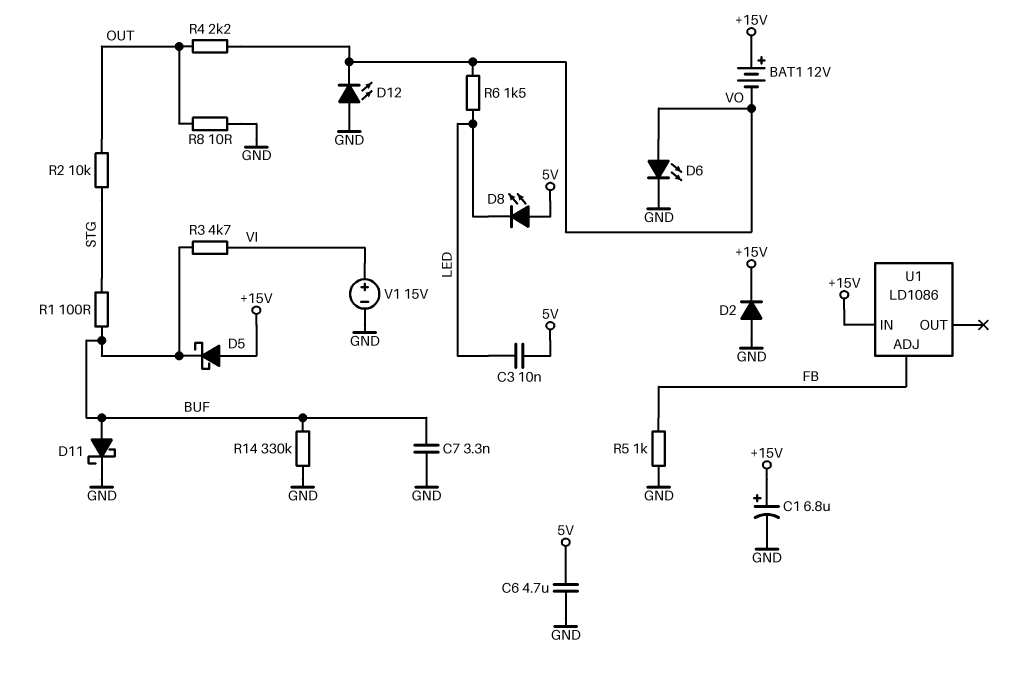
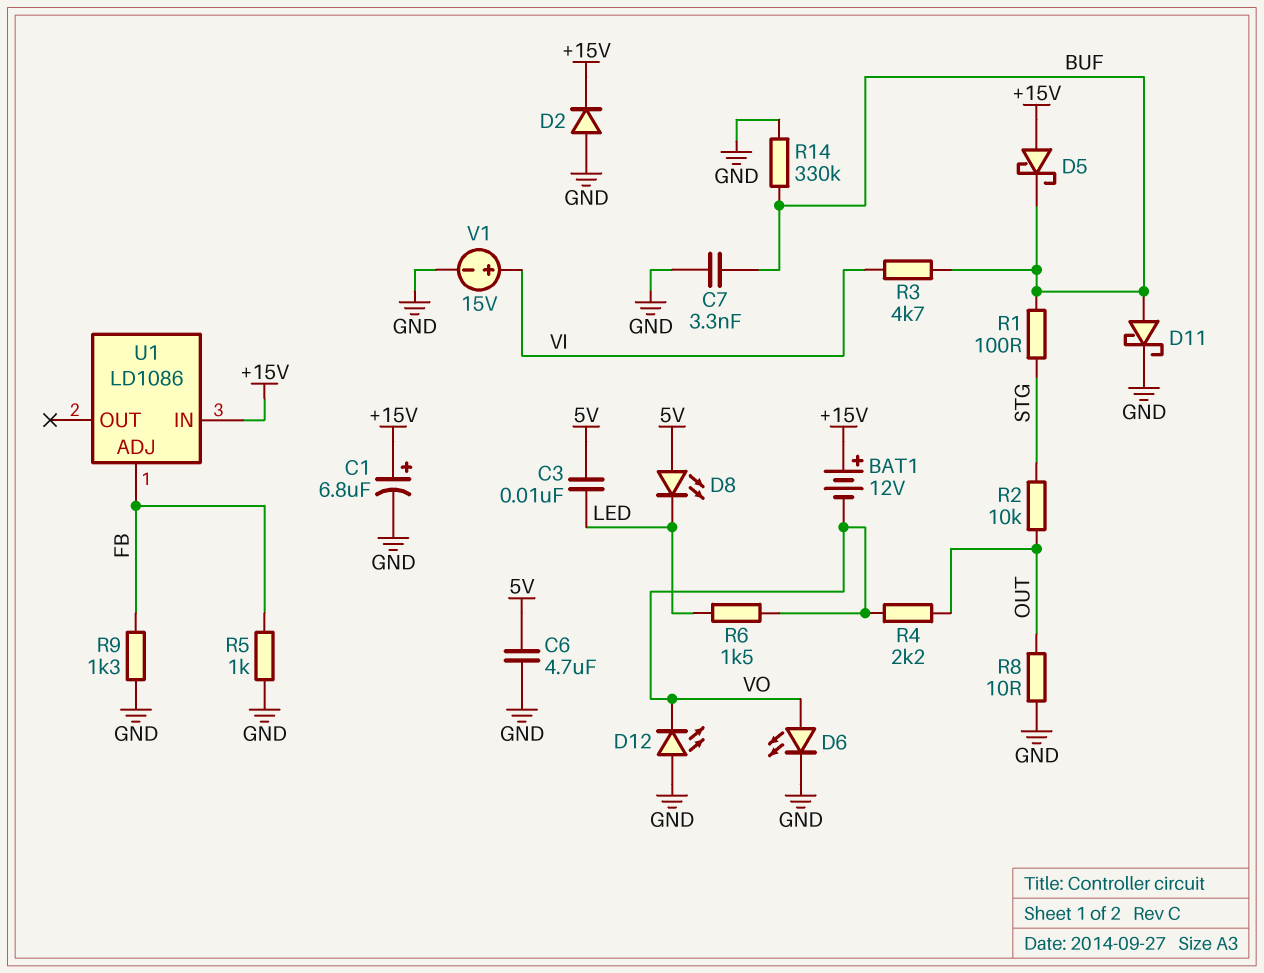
R9: none -> 1.3k (FB, GND)

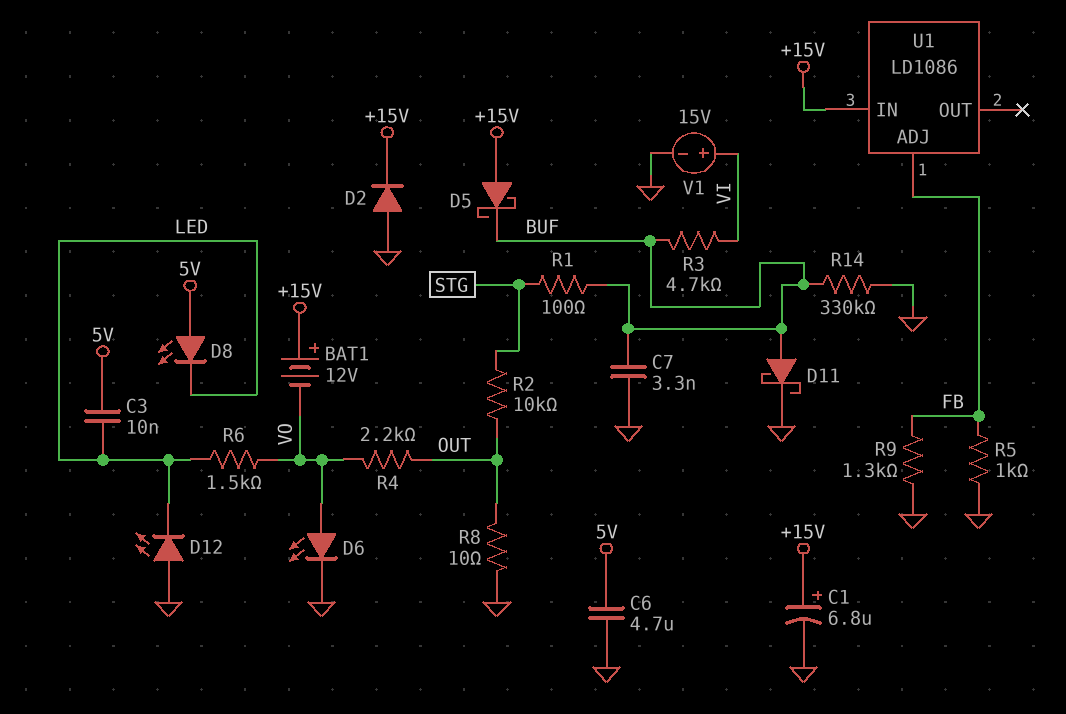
D12: LED (A GND, K VO) -> LED (A GND, K LED)

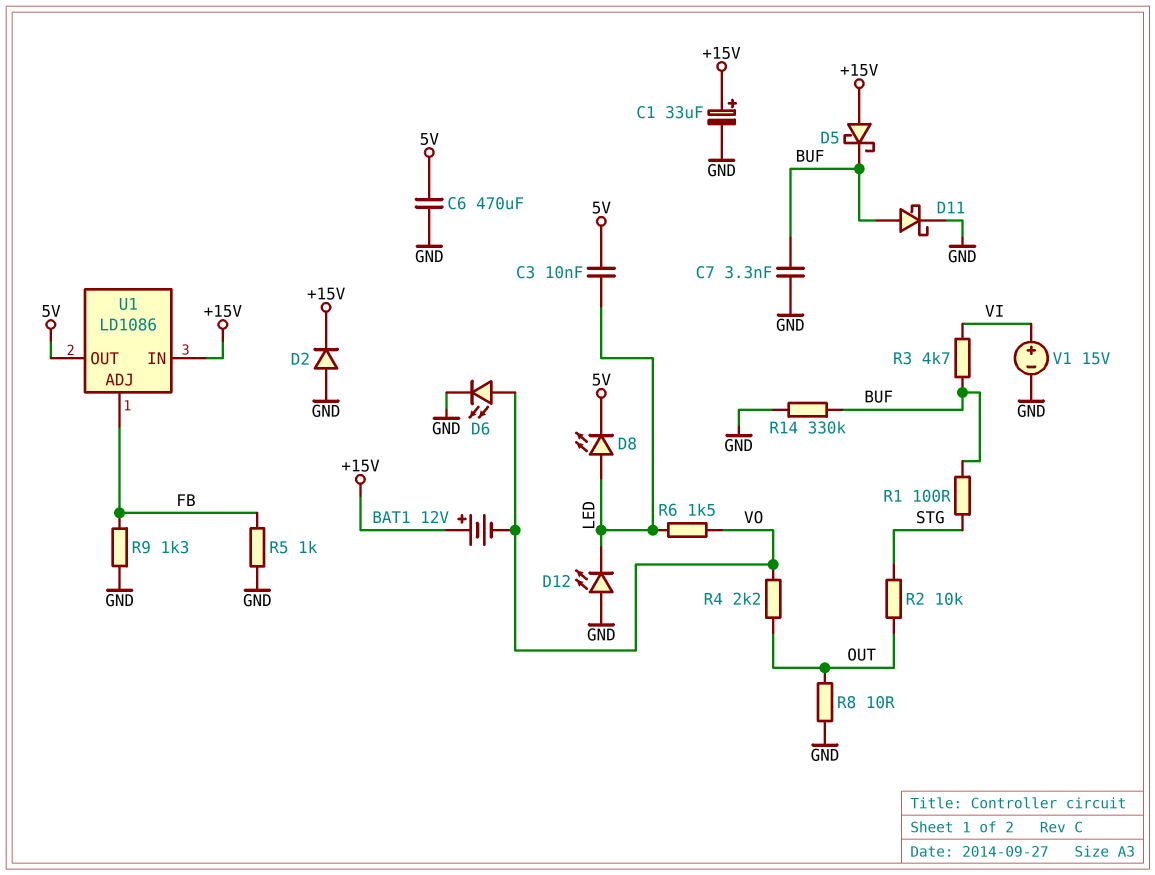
C1: 6.8uF (plus +15V, minus GND) -> 33uF (plus +15V, minus GND)
C6: 4.7uF (5V, GND) -> 470uF (5V, GND)
D8: LED (A 5V, K LED) -> LED (A LED, K 5V)
U1 pin OUT: none -> 5V

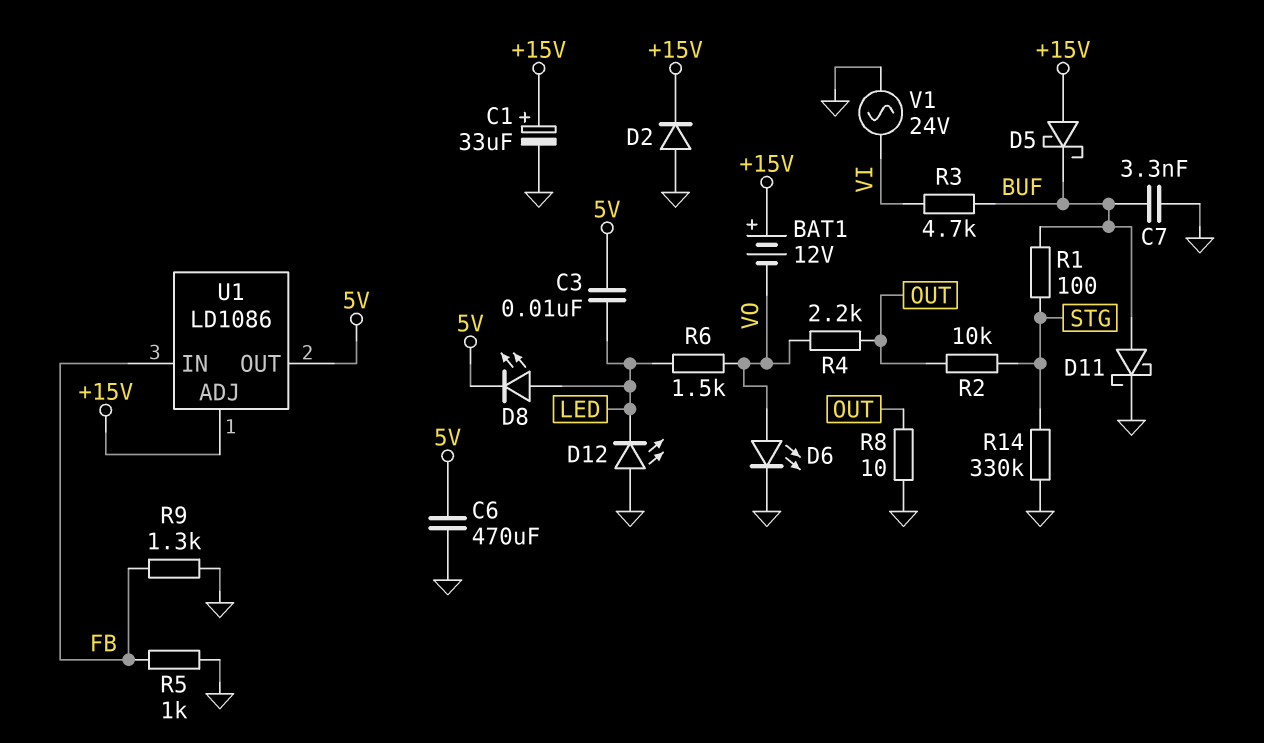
R14: 330k (BUF, GND) -> 330k (GND, STG)
U1 pin ADJ: FB -> +15V
U1 pin IN: +15V -> FB
V1: 15V (plus VI, minus GND) -> AC 24V (GND, VI)

